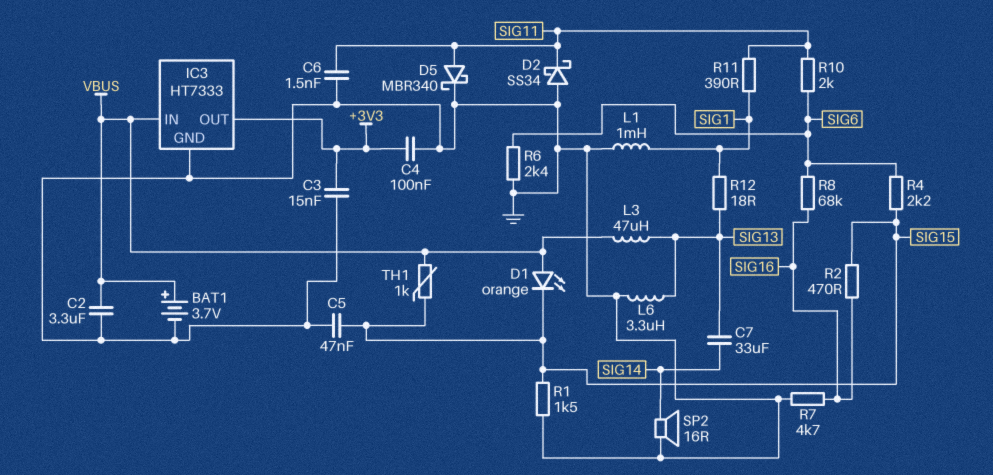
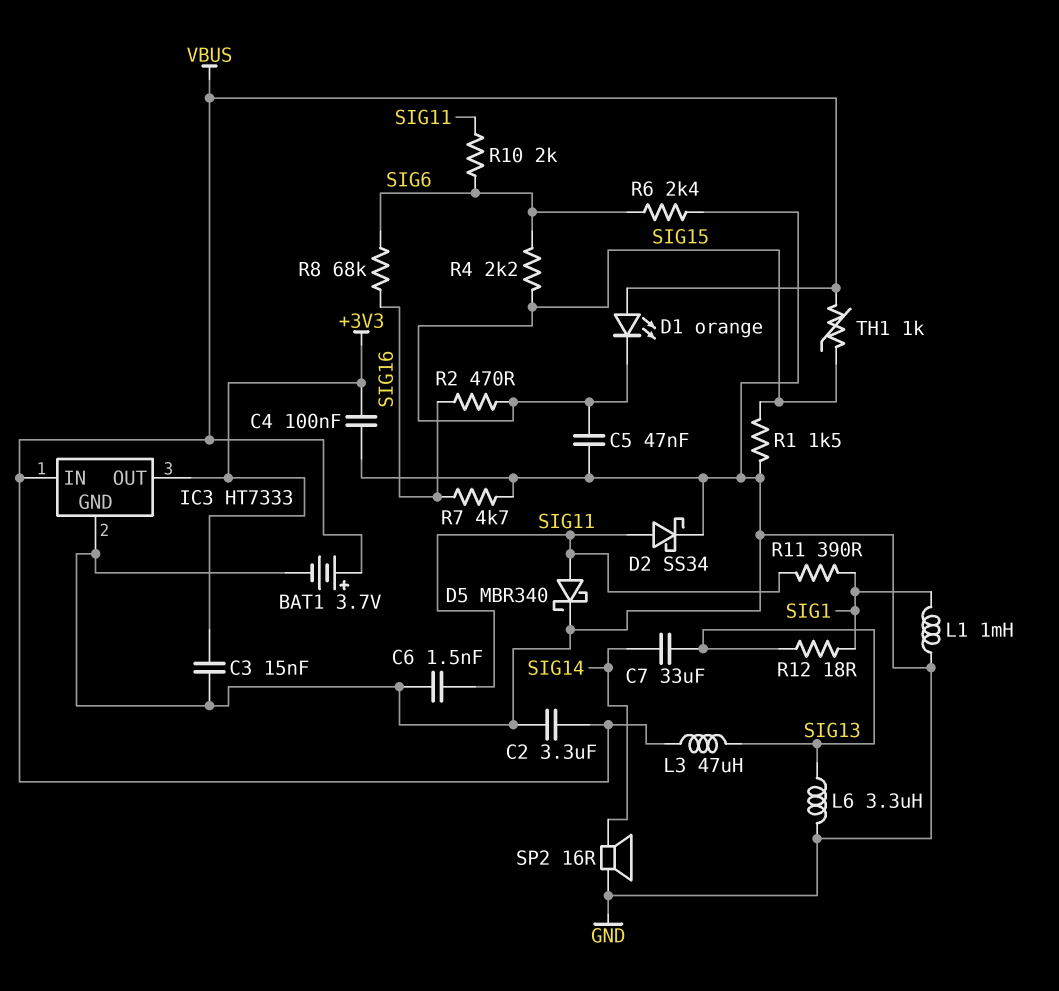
D2: schottky SS34 (A GND, K SIG11) -> schottky SS34 (A SIG11, K GND)

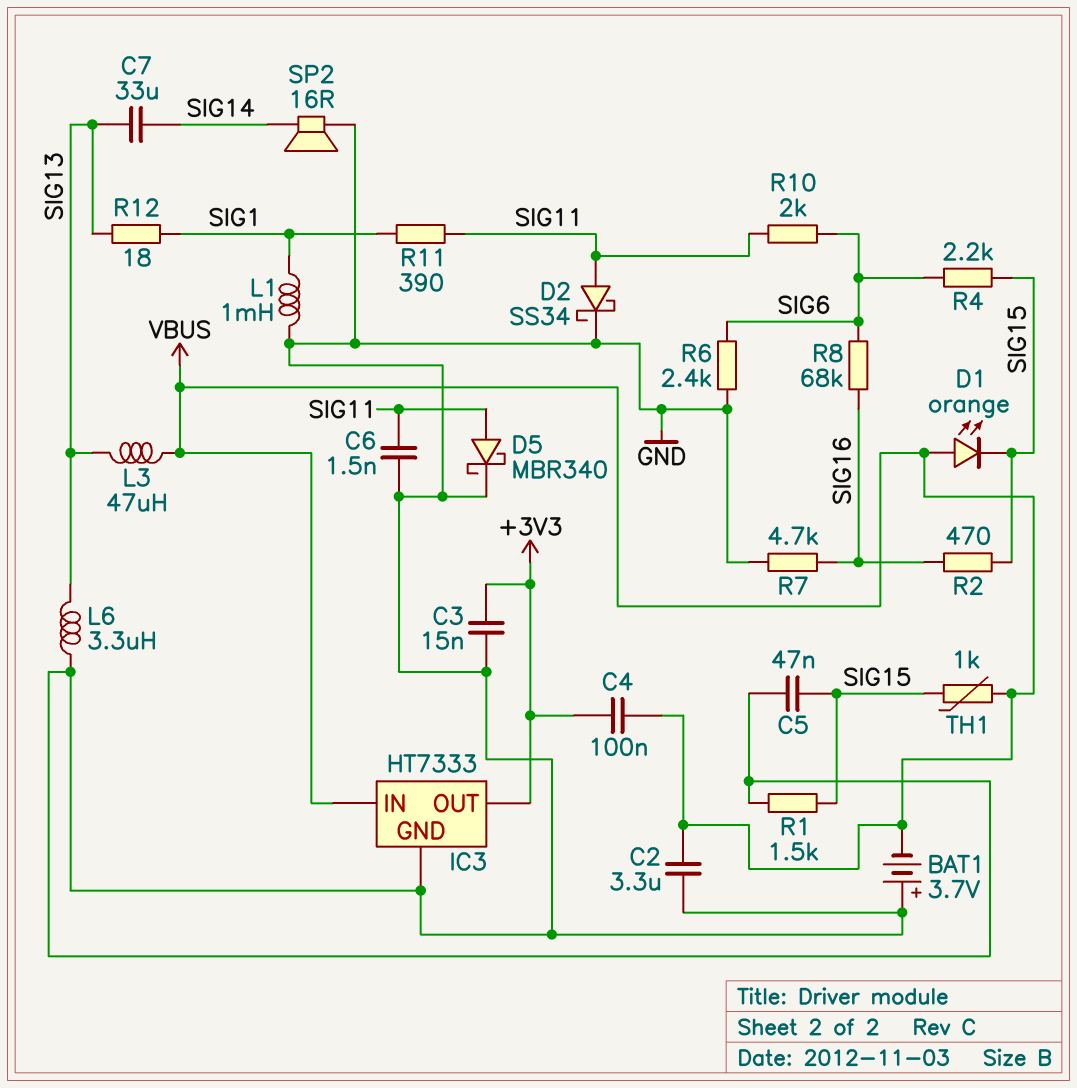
BAT1: 3.7V (plus VBUS, minus GND) -> 3.7V (plus GND, minus VBUS)
C4: 100nF (+3V3, GND) -> 100nF (+3V3, VBUS)

